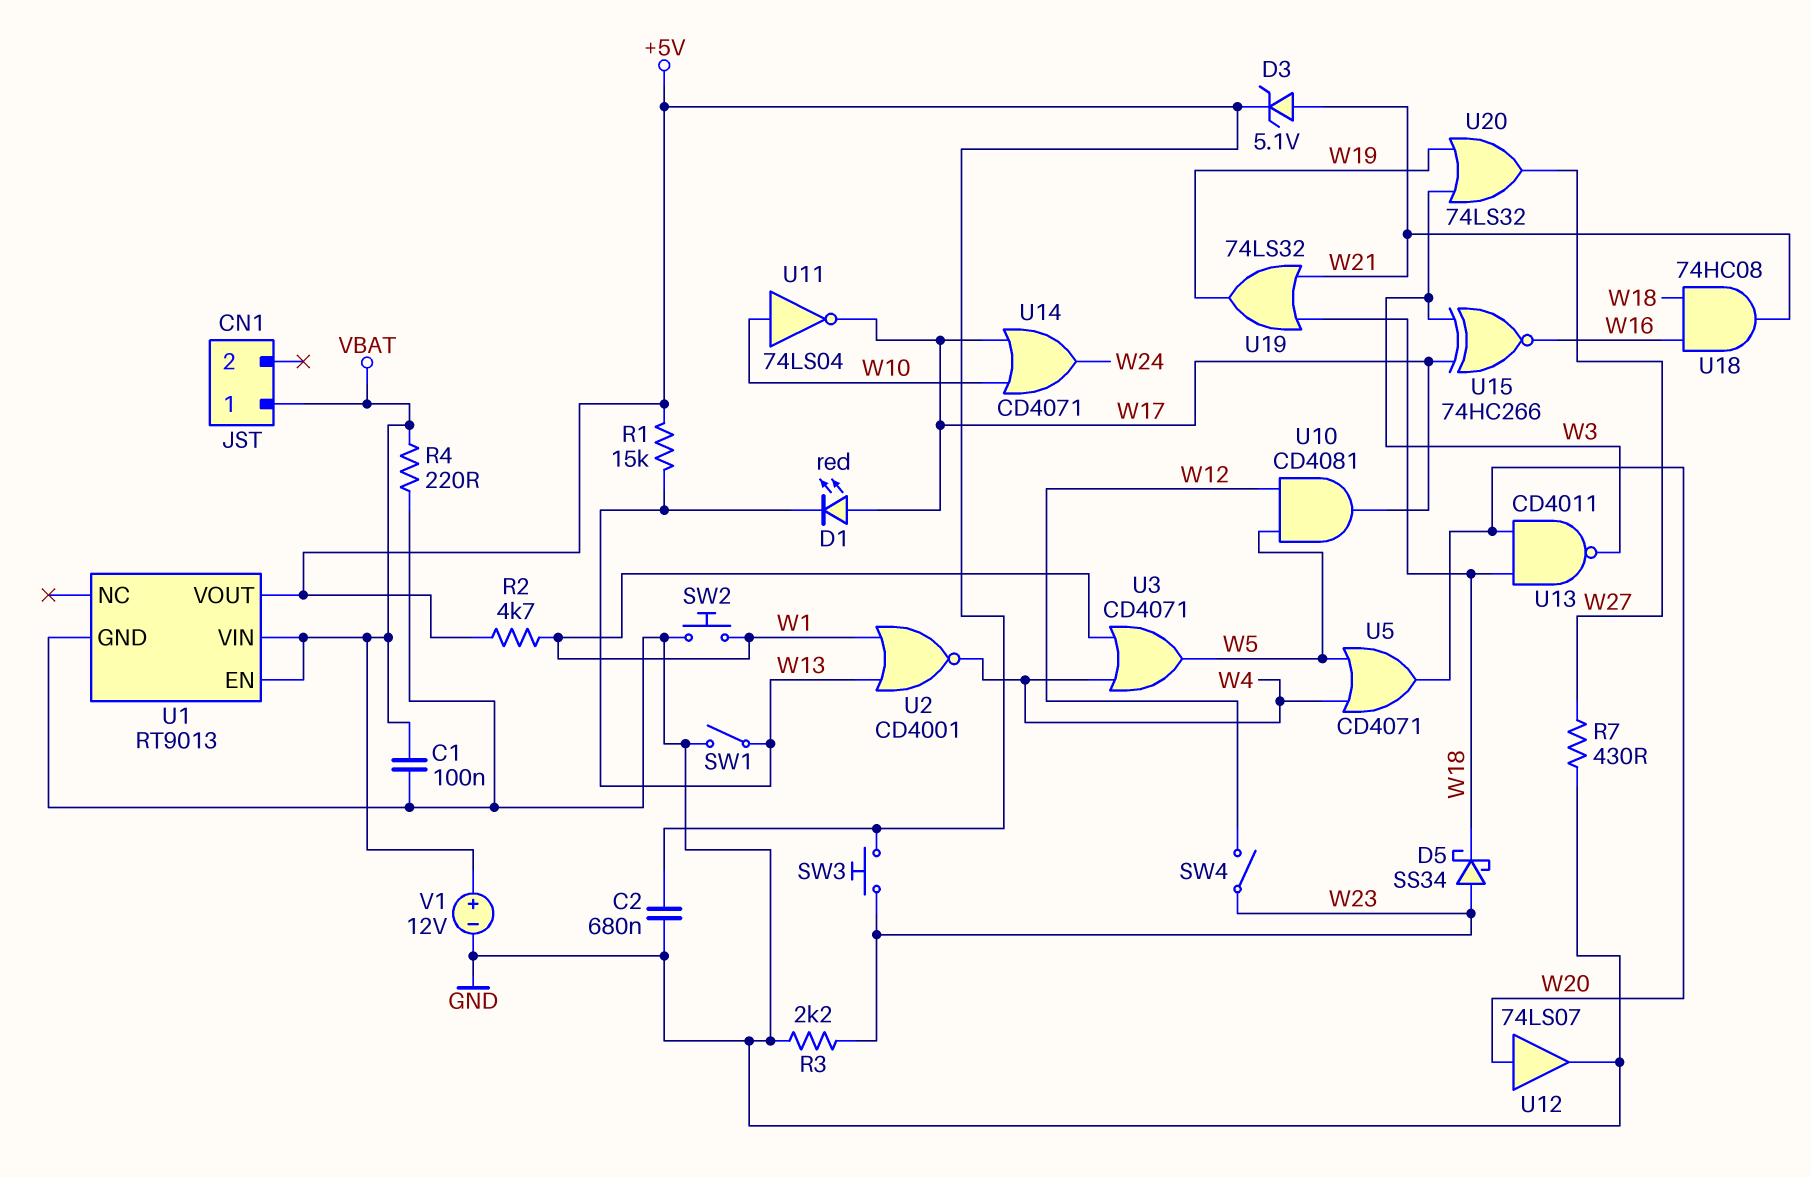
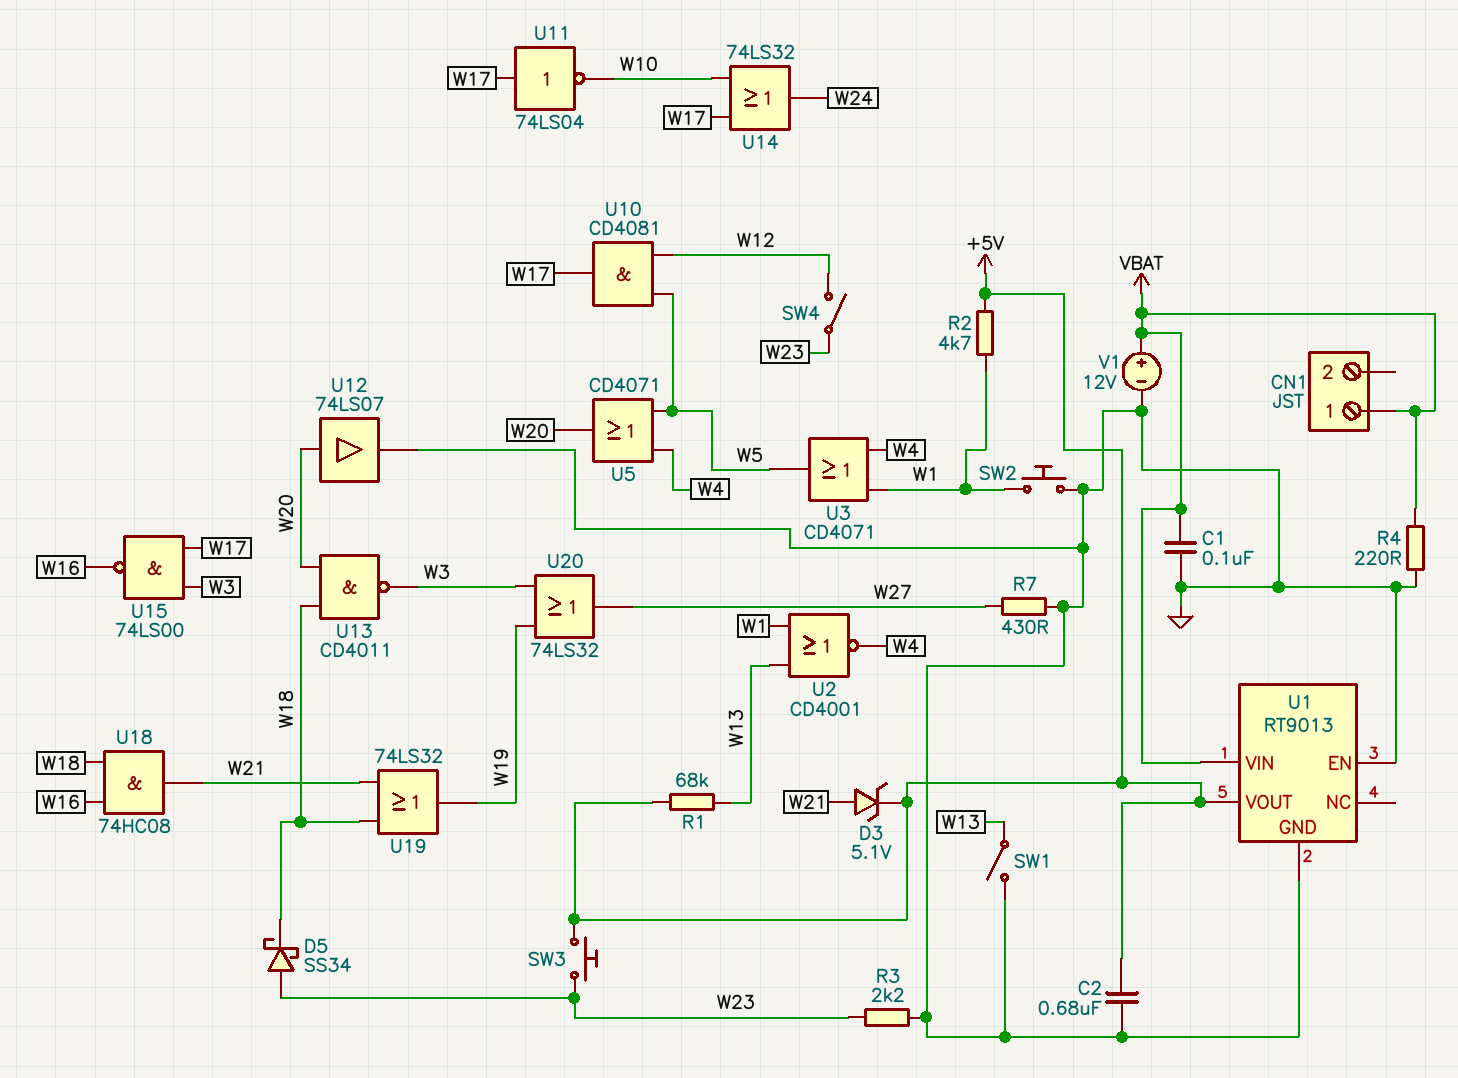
D1: LED red (A W17, K W13) -> none
R1: 15k (+5V, W13) -> 68k (+5V, W13)
U1 pin EN: VBAT -> GND
U11: NOT 74LS04 (in W10, out W17) -> NOT 74LS04 (in W17, out W10)
U14: OR CD4071 (in W10, in W17, out W24) -> OR 74LS32 (in W10, in W17, out W24)
U15: XNOR 74HC266 (in W3, in W17, out W16) -> NAND 74LS00 (in W3, in W17, out W16)

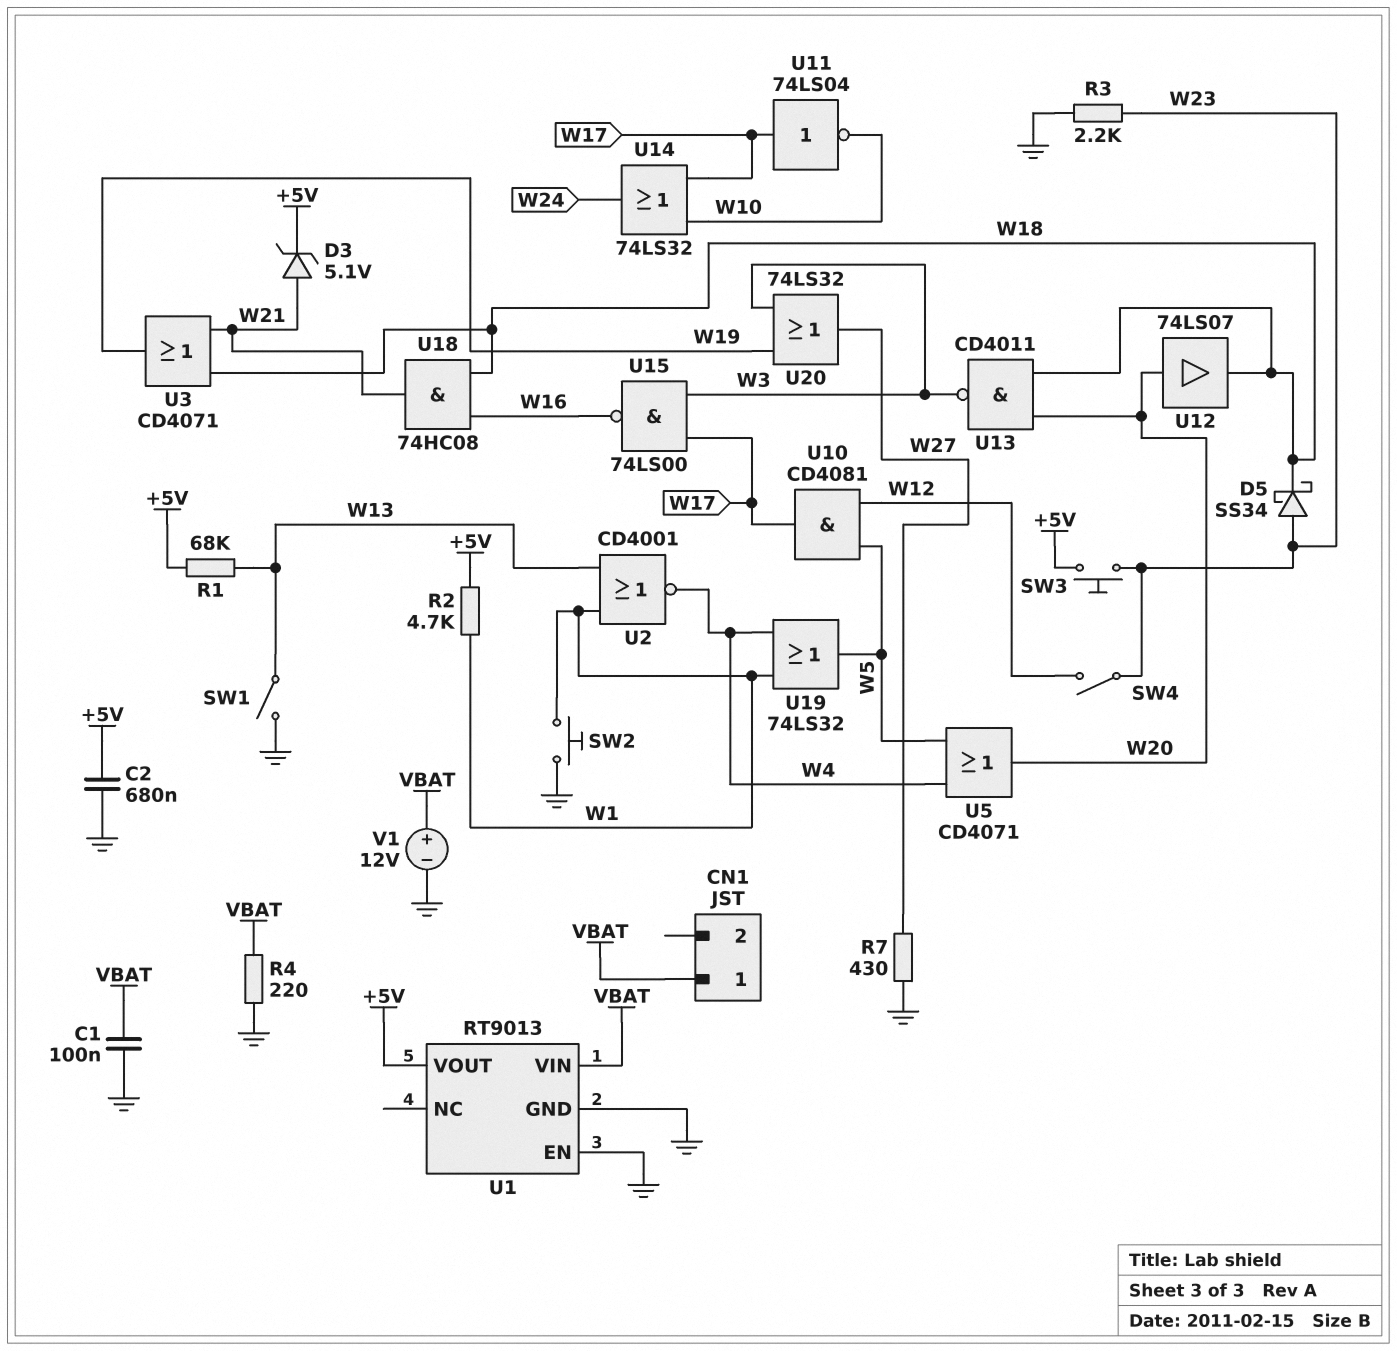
U3: OR CD4071 (in W1, in W4, out W5) -> OR CD4071 (in W18, in W21, out W19)
U12: buffer 74LS07 (in W20, out GND) -> buffer 74LS07 (in W20, out W18)
U19: OR 74LS32 (in W18, in W21, out W19) -> OR 74LS32 (in W1, in W4, out W5)

